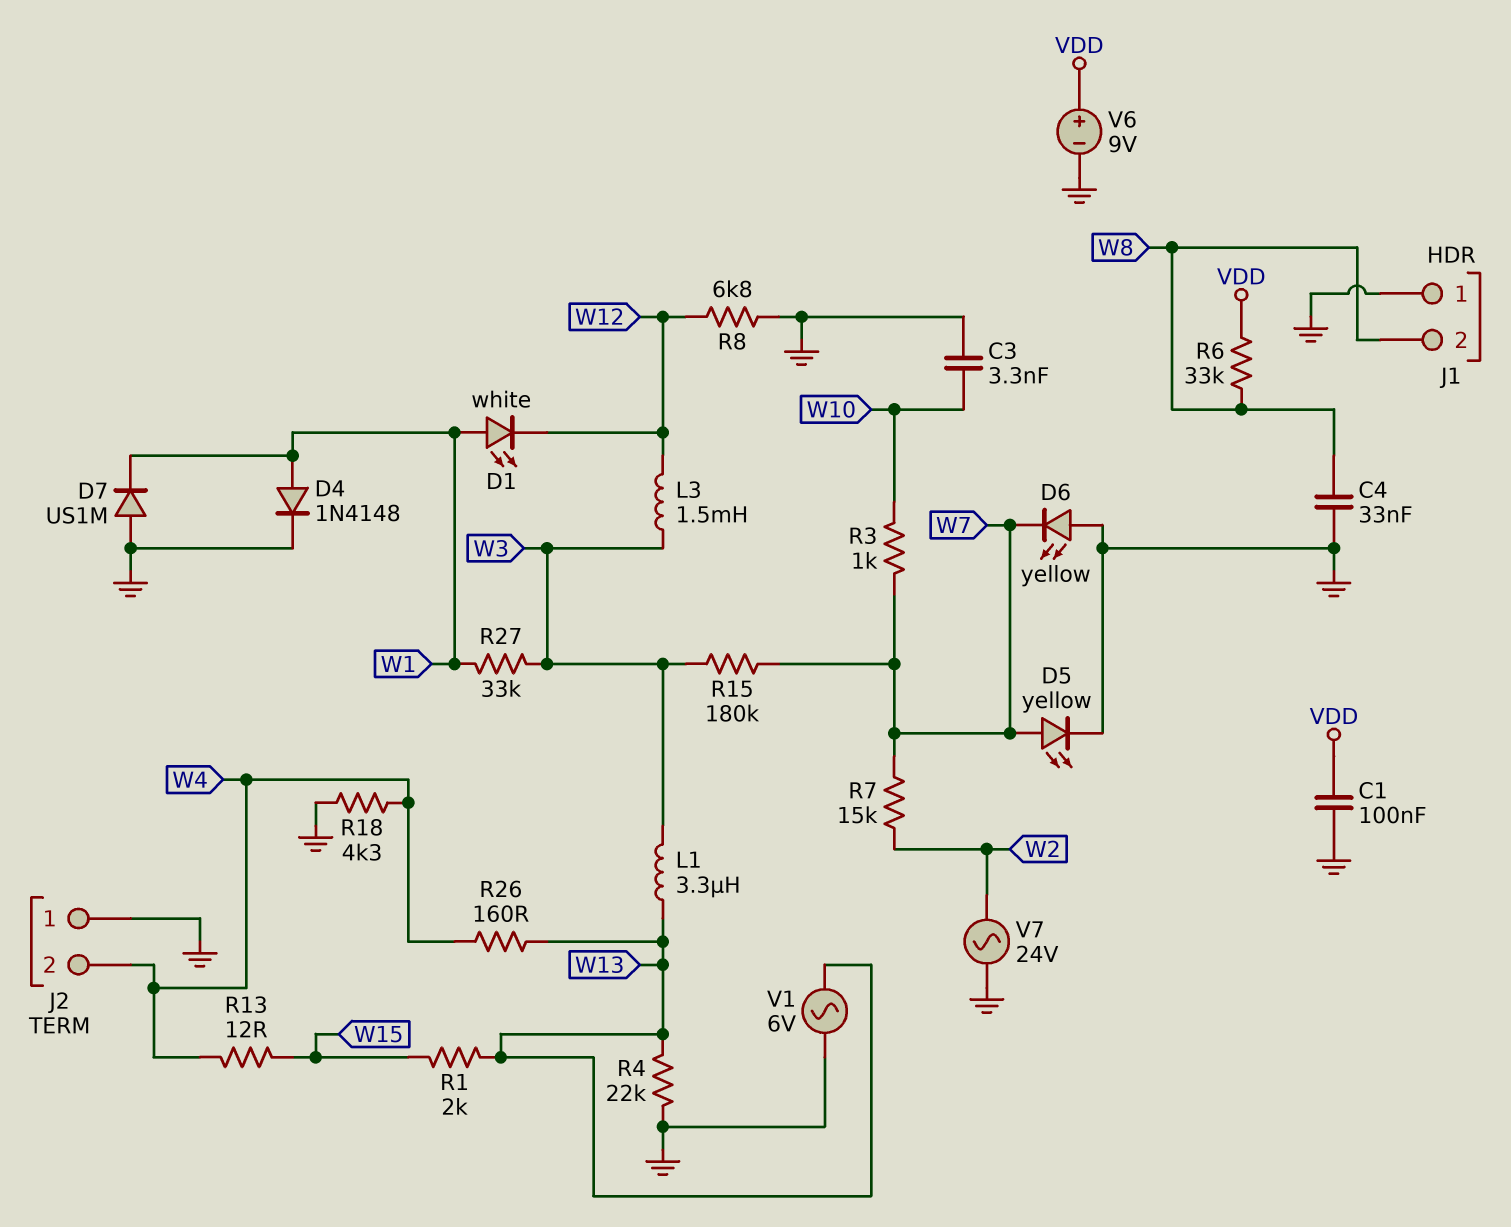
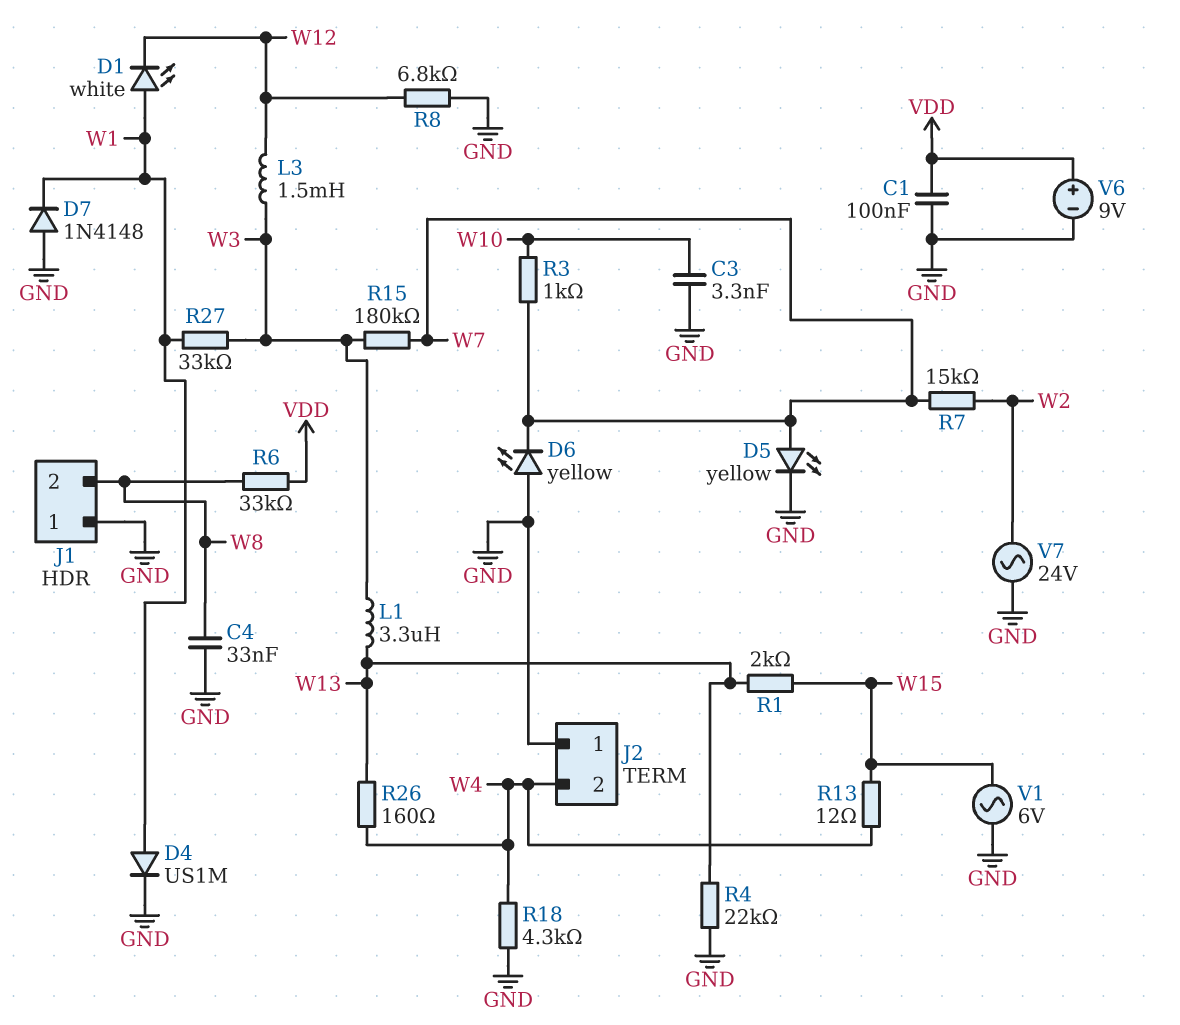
D4: diode 1N4148 (A W1, K GND) -> diode US1M (A W1, K GND)
D7: diode US1M (A GND, K W1) -> diode 1N4148 (A GND, K W1)
V1: AC 6V (GND, W13) -> AC 6V (GND, W15)

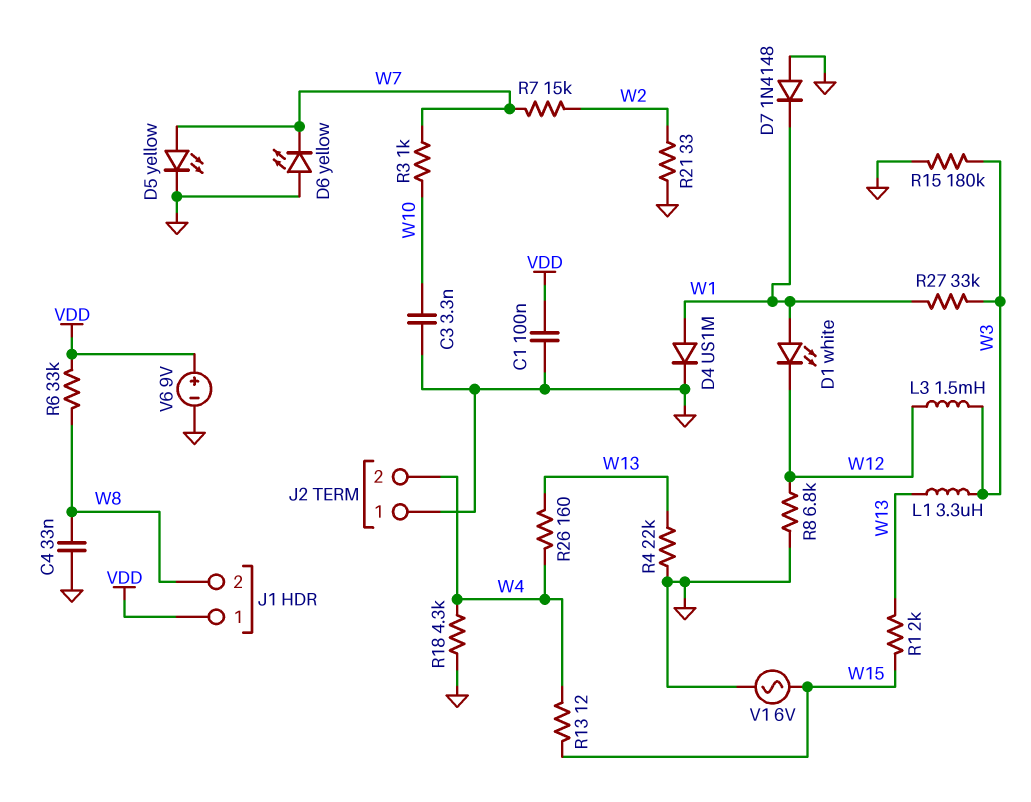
J1 pin 1: GND -> VDD
R15: 180k (W3, W7) -> 180k (GND, W3)
R21: none -> 33 (GND, W2)
V7: AC 24V (GND, W2) -> none

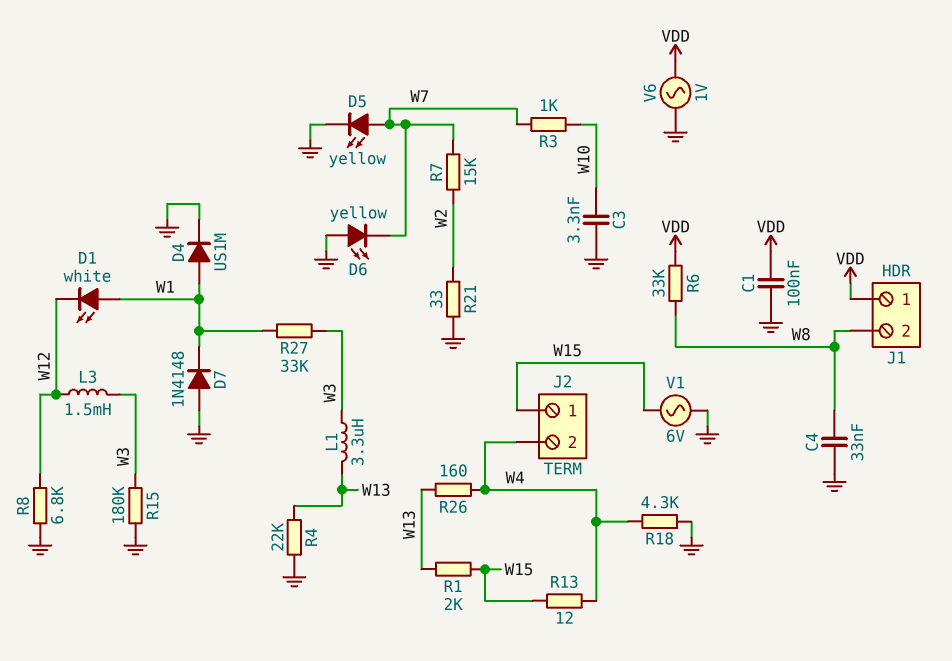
J2 pin 1: GND -> W15
V6: 9V (plus VDD, minus GND) -> AC 1V (GND, VDD)

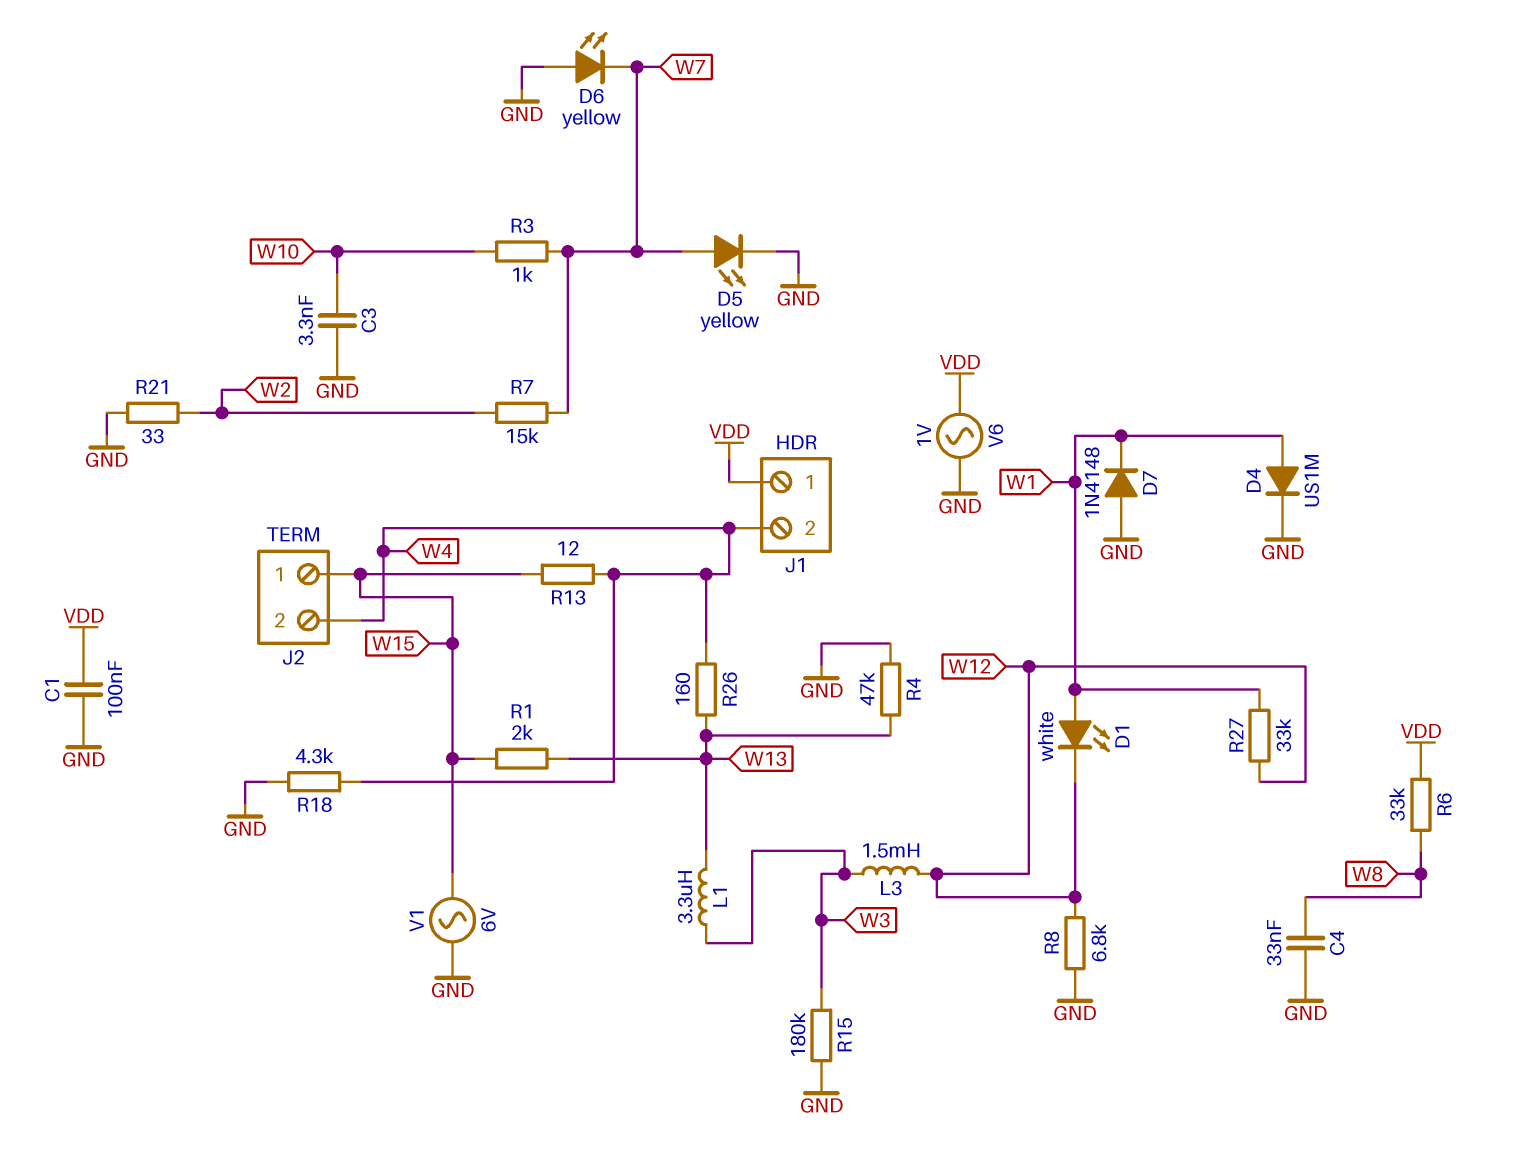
J1 pin 2: W8 -> W4
R4: 22k (GND, W13) -> 47k (GND, W13)
R27: 33k (W1, W3) -> 33k (W1, W12)

